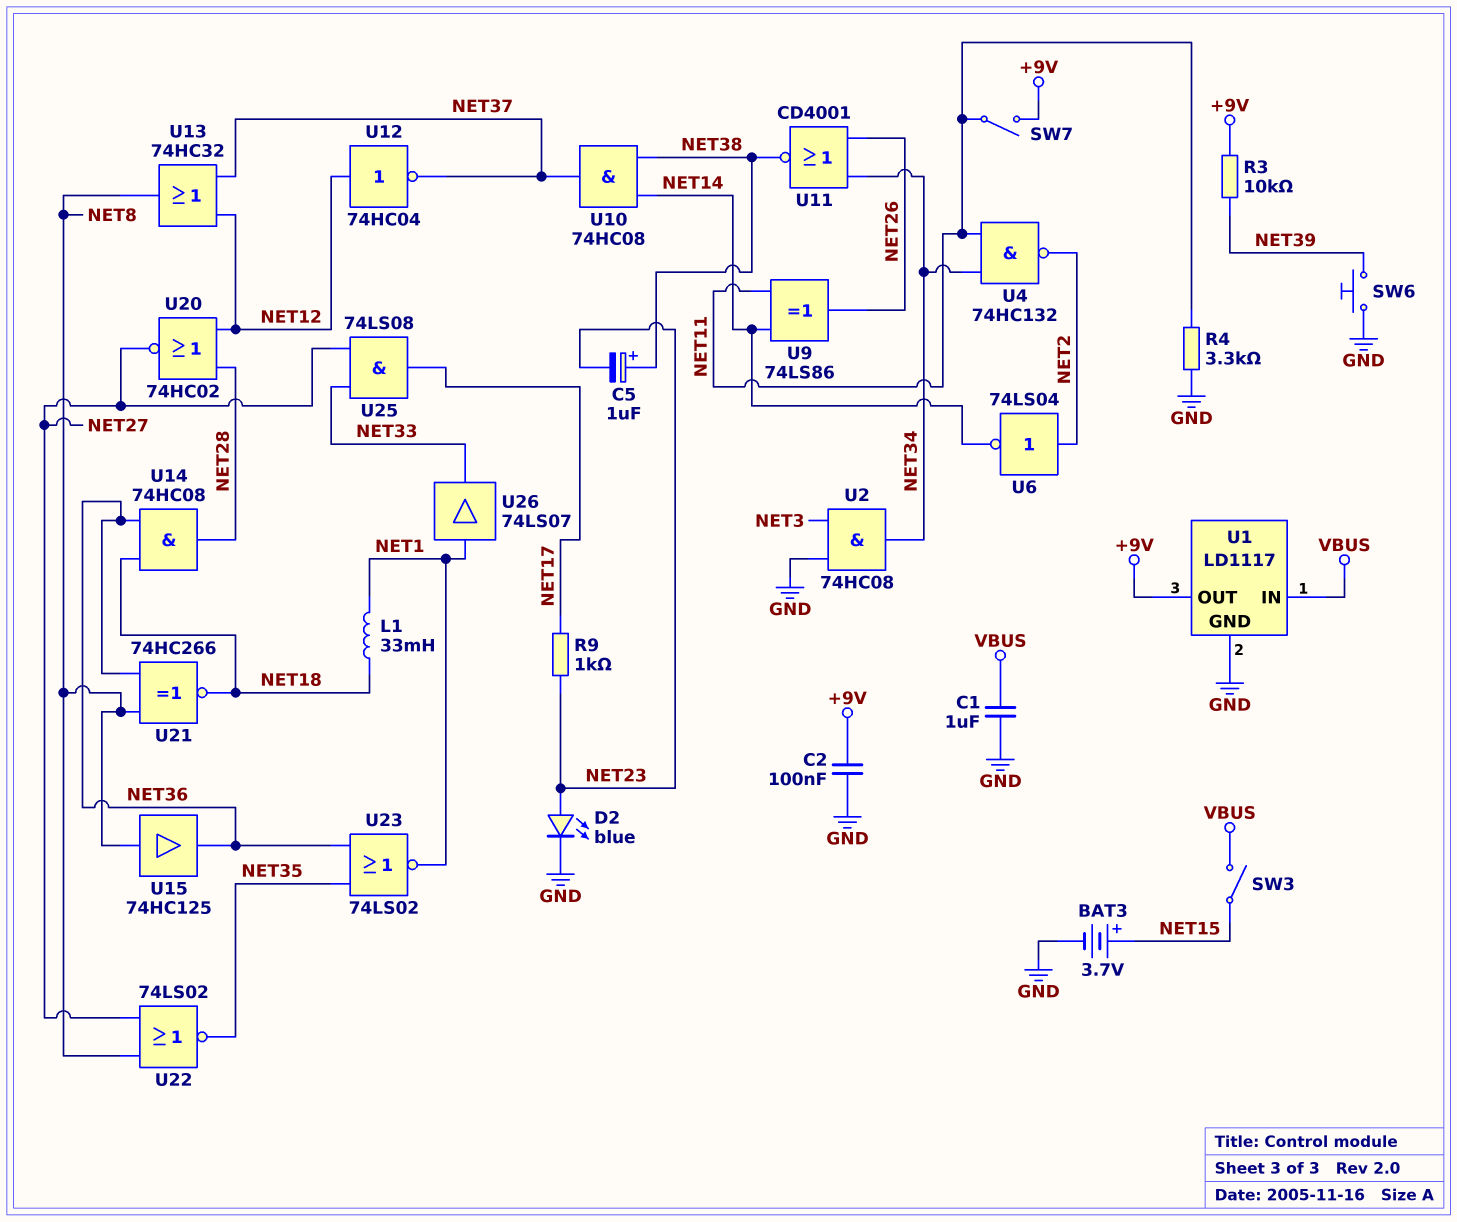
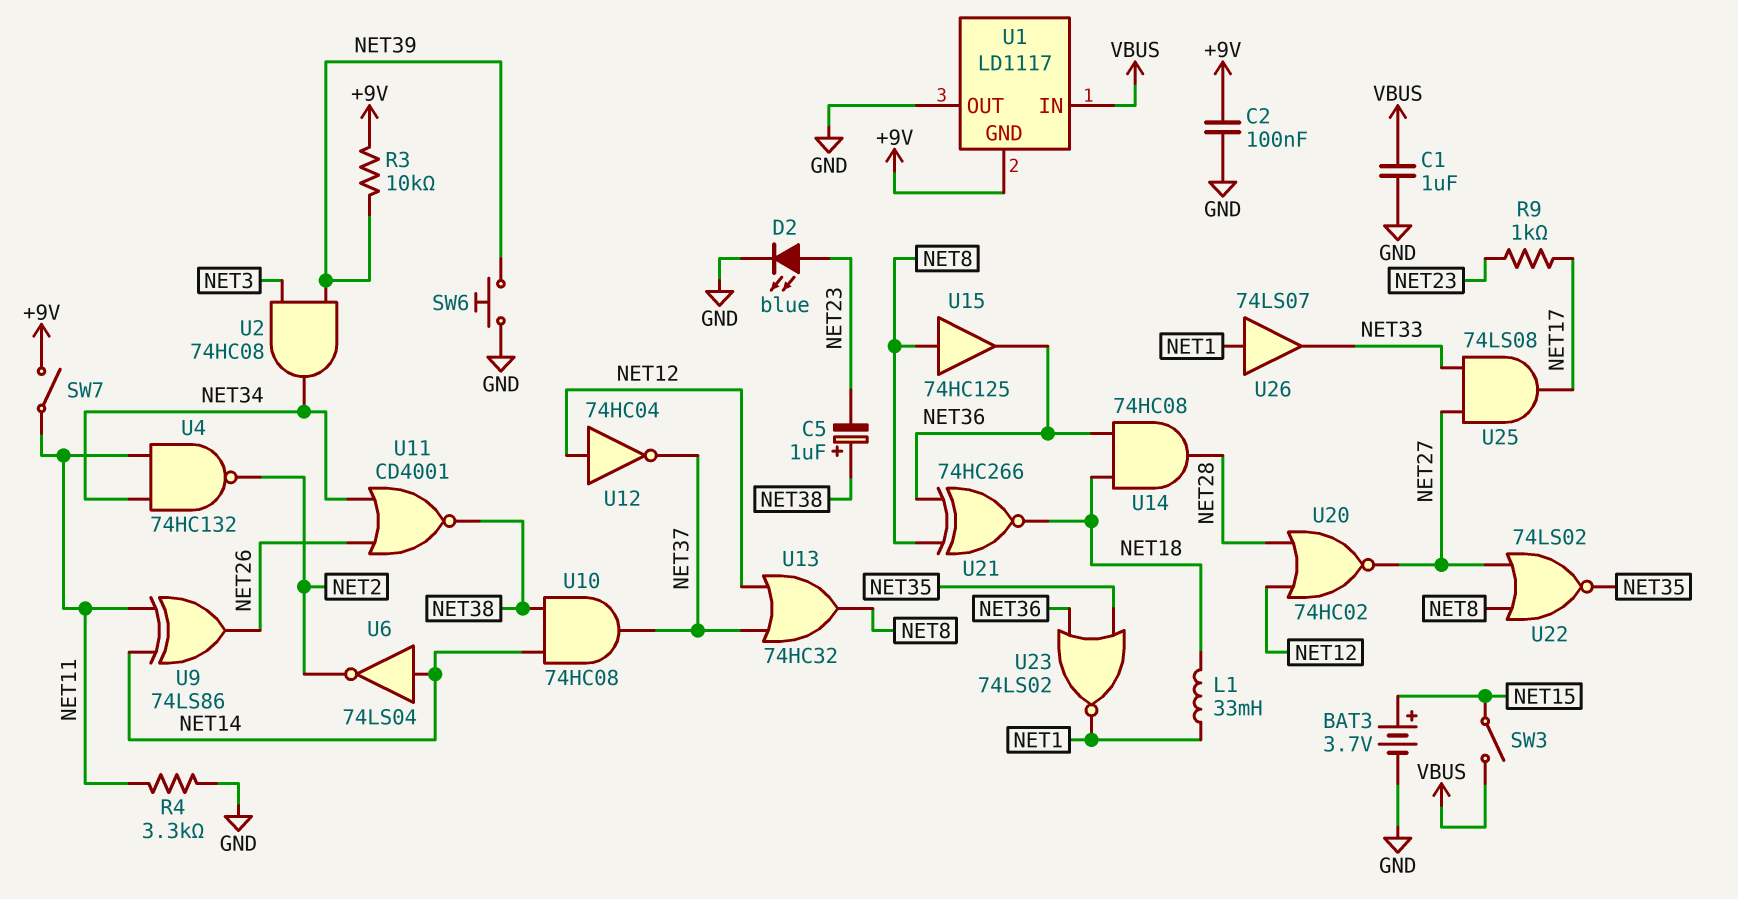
U1 pin GND: GND -> +9V
U1 pin OUT: +9V -> GND
U2: AND 74HC08 (in GND, in NET3, out NET34) -> AND 74HC08 (in NET3, in NET39, out NET34)
U6: NOT 74LS04 (in NET2, out NET14) -> NOT 74LS04 (in NET14, out NET2)

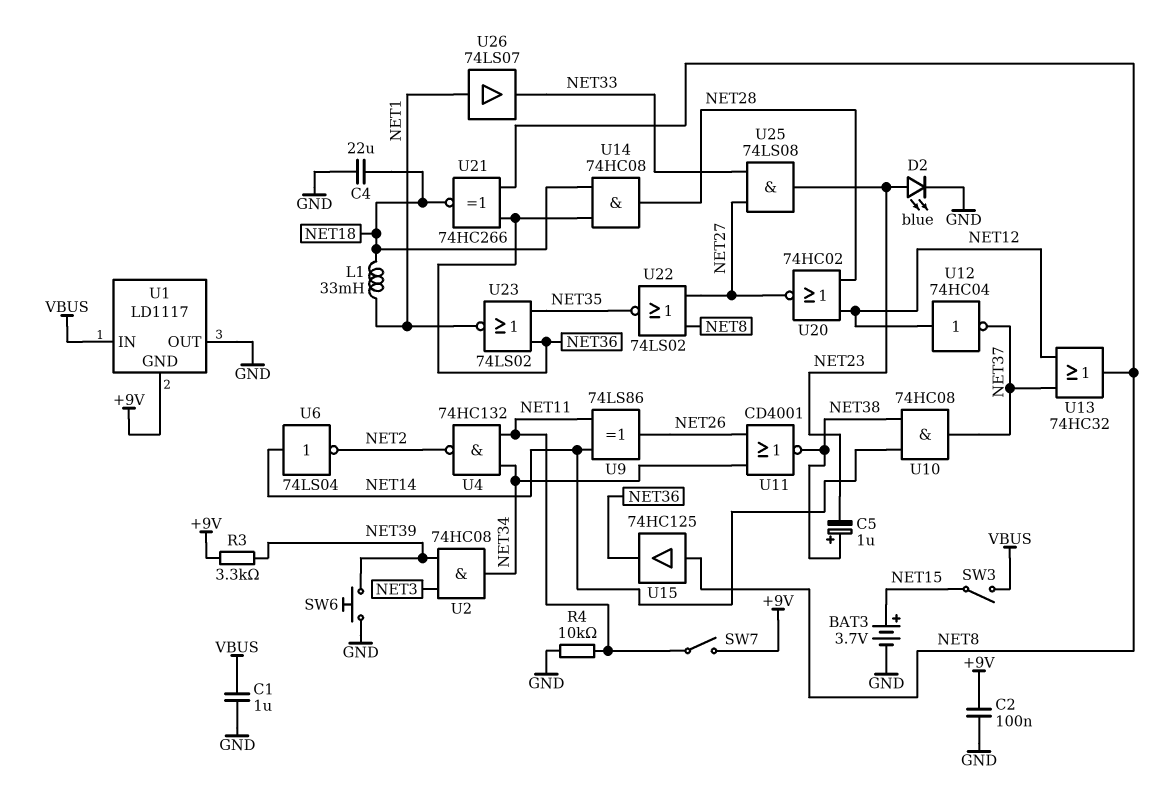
C4: none -> 22uF (GND, NET18)
R3: 10k (+9V, NET39) -> 3.3k (+9V, NET39)
R4: 3.3k (GND, NET11) -> 10k (GND, NET11)
R9: 1k (NET17, NET23) -> none
U25: AND 74LS08 (in NET27, in NET33, out NET17) -> AND 74LS08 (in NET27, in NET33, out NET23)

